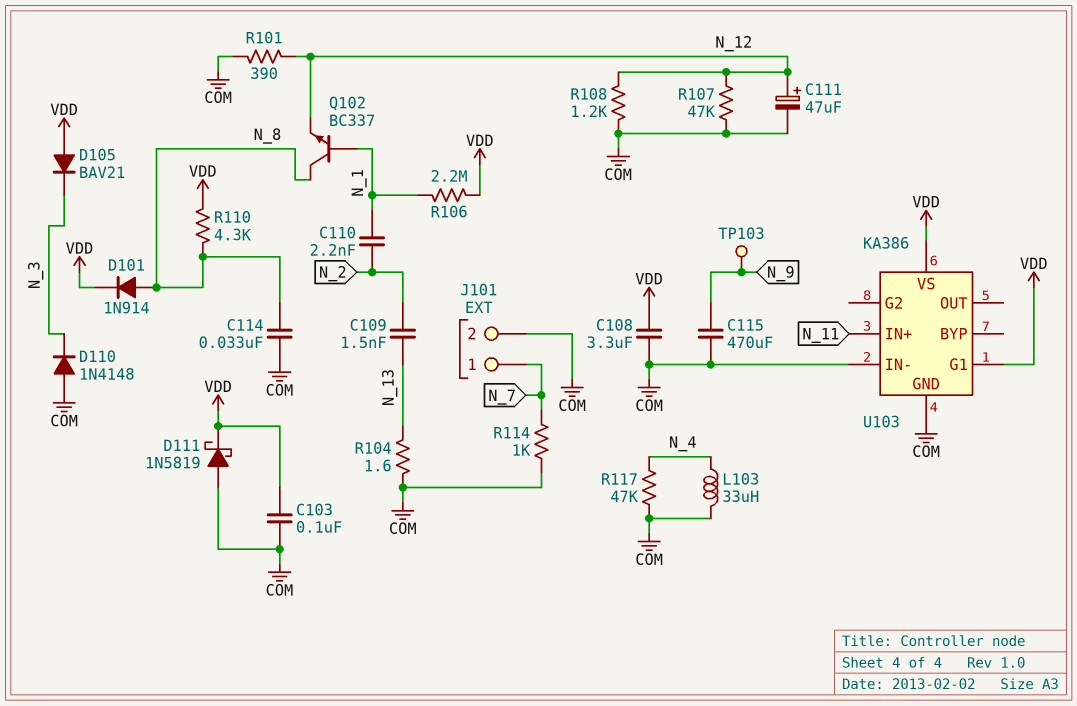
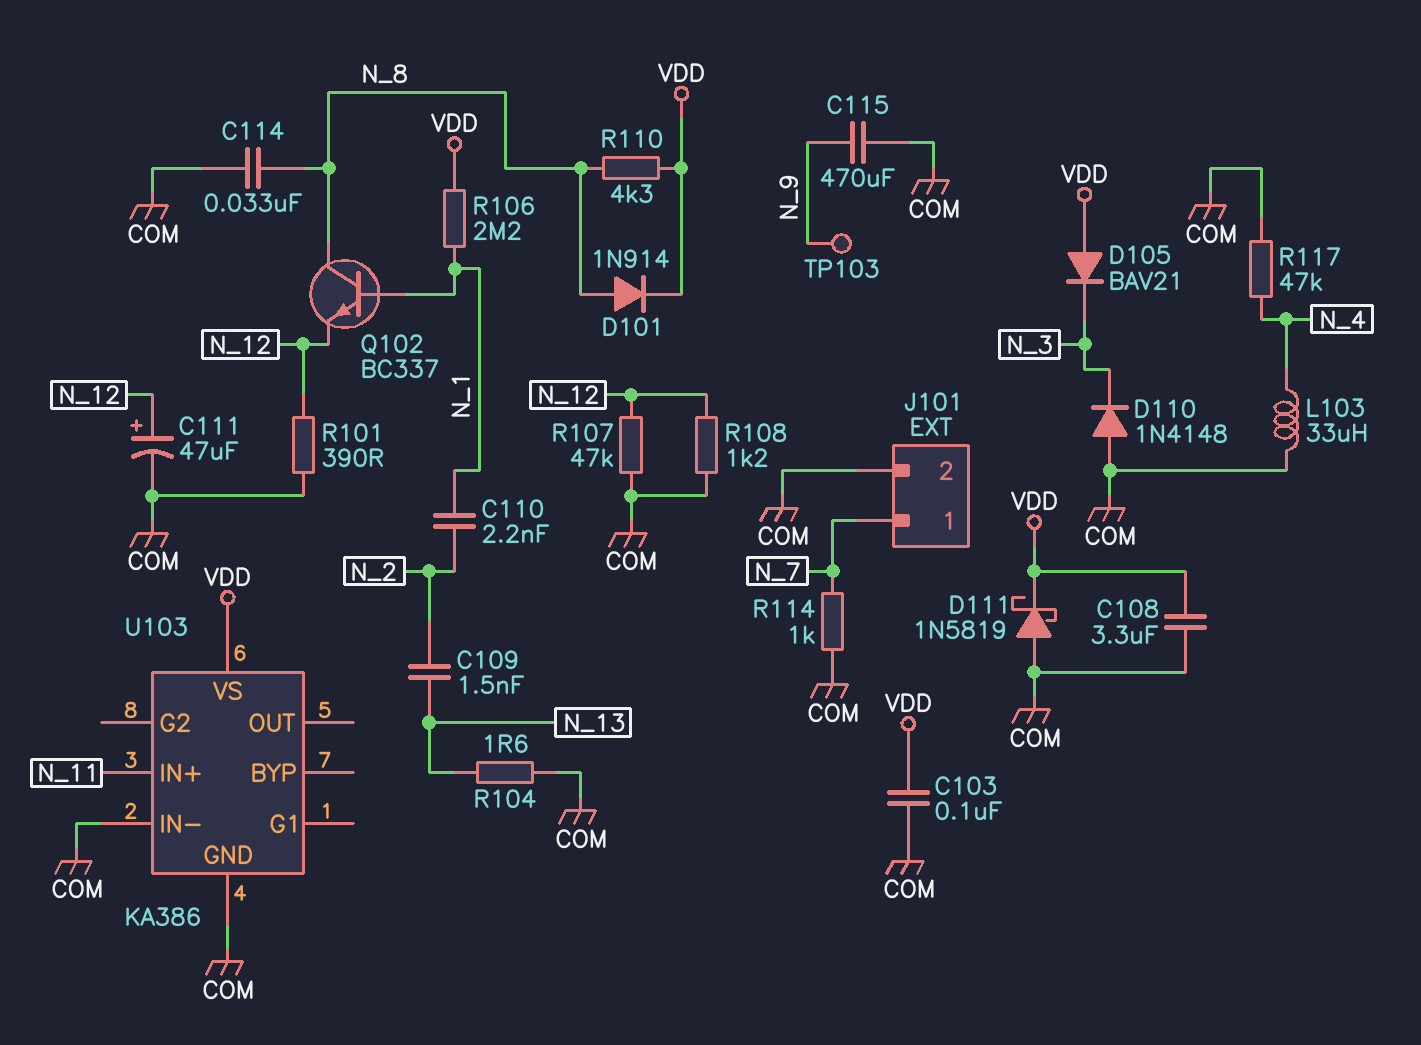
U103 pin G1: VDD -> none

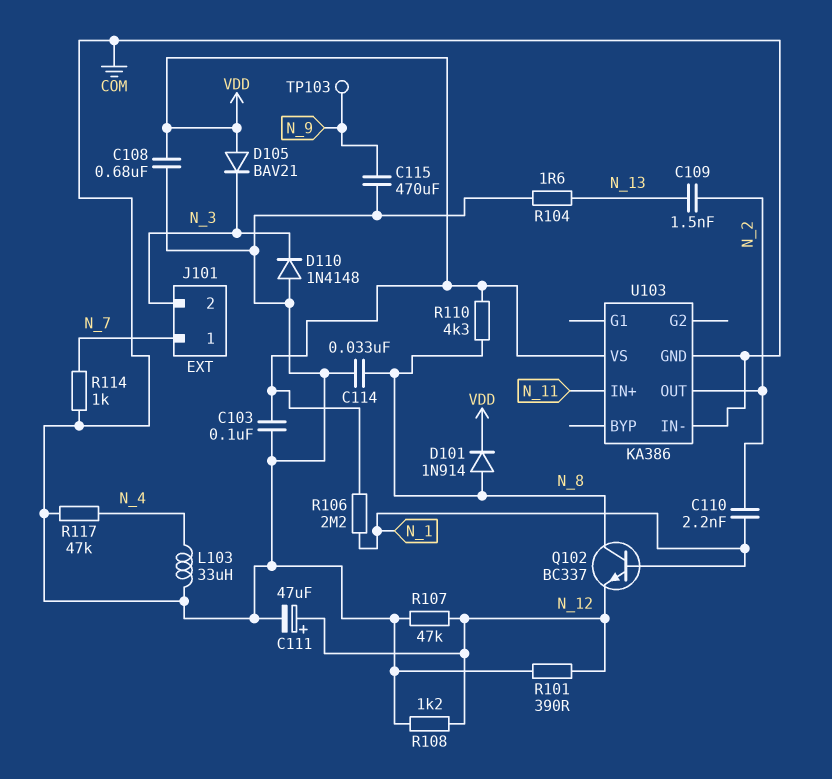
C108: 3.3uF (COM, VDD) -> 680nF (COM, VDD)
D111: schottky 1N5819 (A COM, K VDD) -> none
J101 pin 2: COM -> N_3
U103 pin OUT: none -> N_2

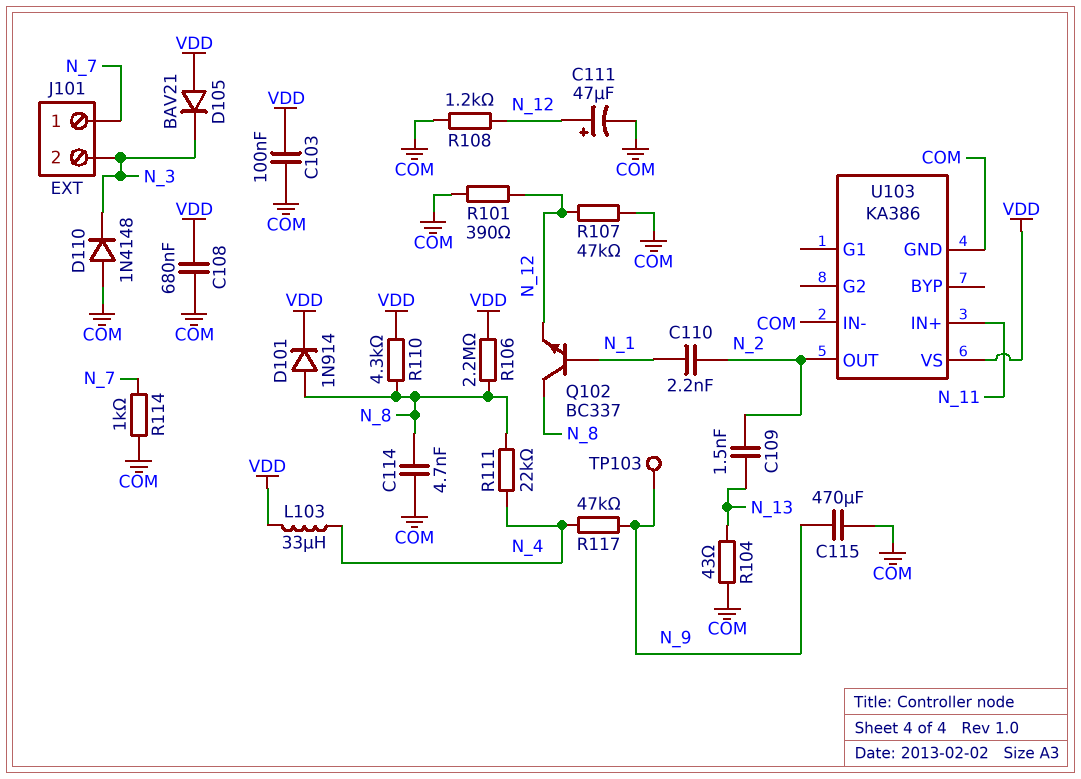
C114: 33nF (COM, N_8) -> 4.7nF (COM, N_8)
L103: 33uH (COM, N_4) -> 33uH (N_4, VDD)
R104: 1.6 (COM, N_13) -> 43 (COM, N_13)
R106: 2.2M (N_1, VDD) -> 2.2M (N_8, VDD)
R111: none -> 22k (N_4, N_8)
R117: 47k (COM, N_4) -> 47k (N_4, N_9)

